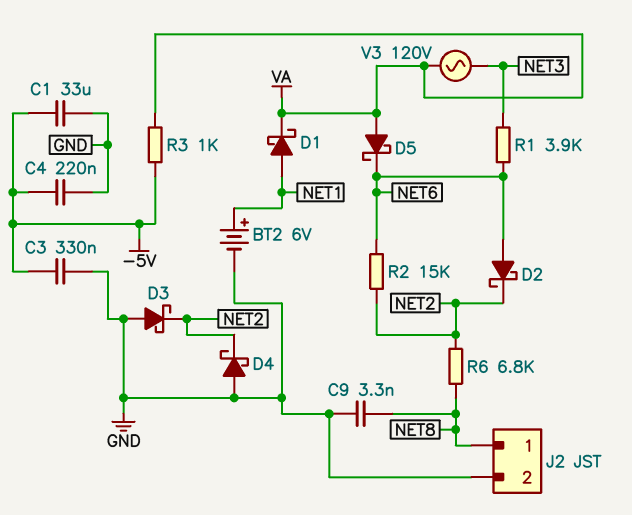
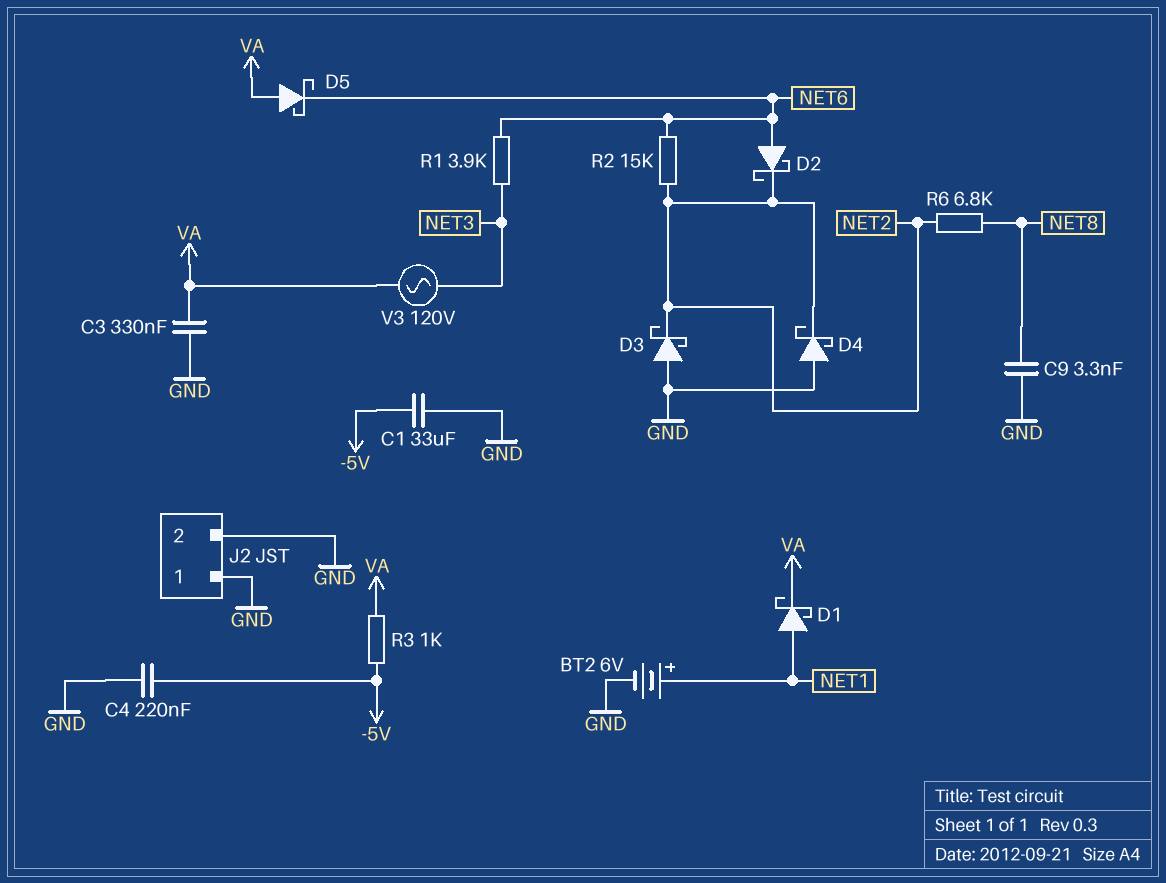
C3: 330nF (-5V, GND) -> 330nF (GND, VA)
J2 pin 1: NET8 -> GND

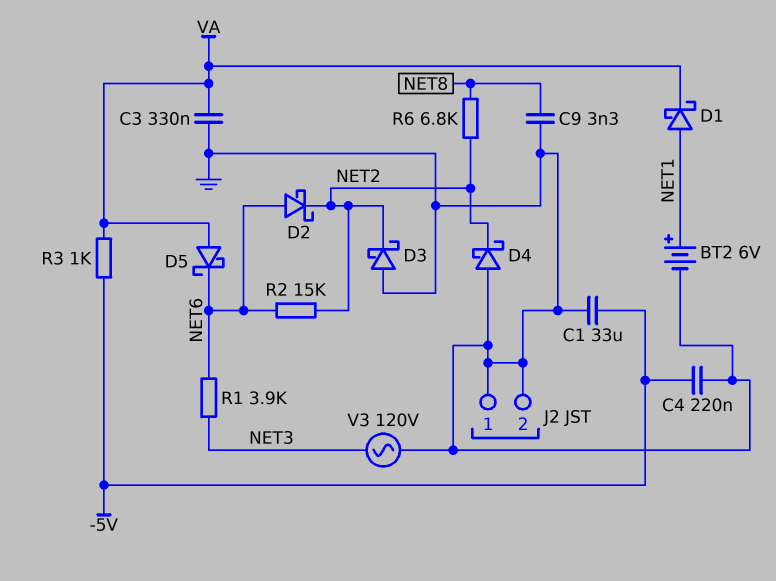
V3: AC 120V (NET3, VA) -> AC 120V (GND, NET3)

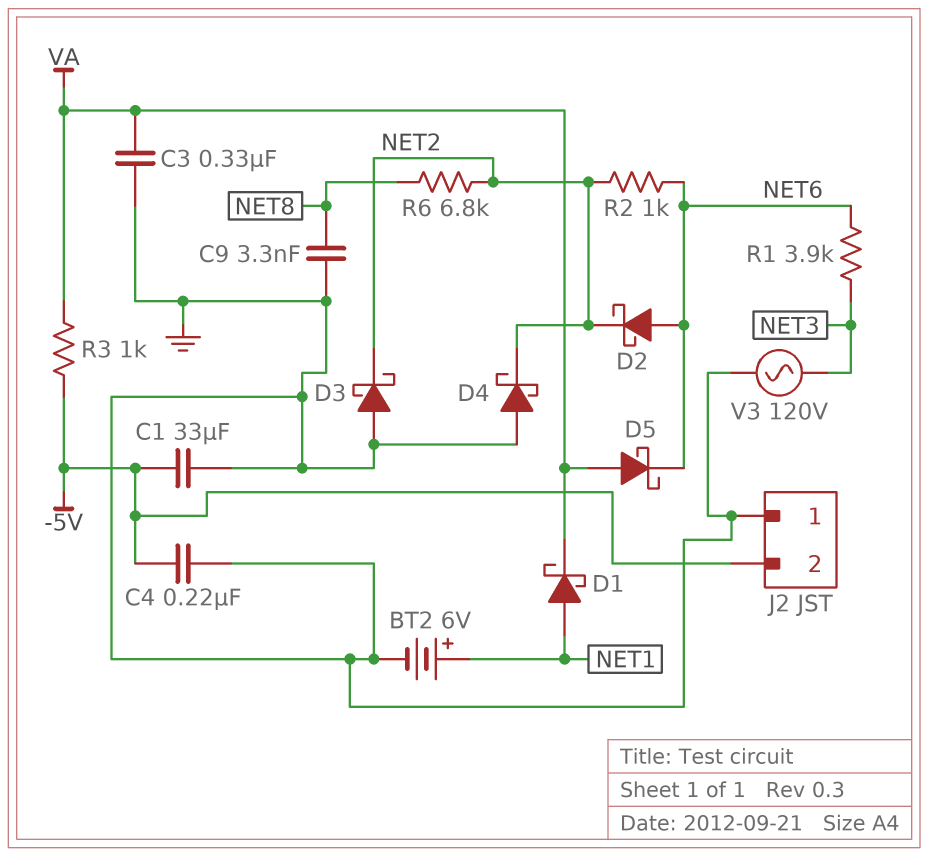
J2 pin 2: GND -> -5V
R2: 15k (NET2, NET6) -> 1k (NET2, NET6)

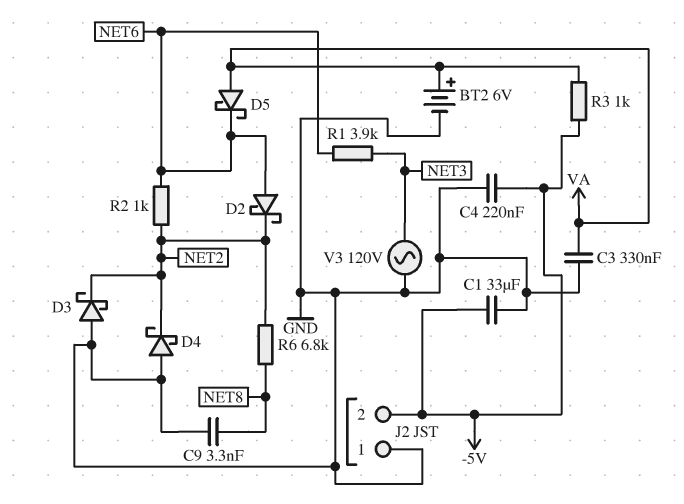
BT2: 6V (plus NET1, minus GND) -> 6V (plus VA, minus GND)
D1: schottky (A NET1, K VA) -> none

